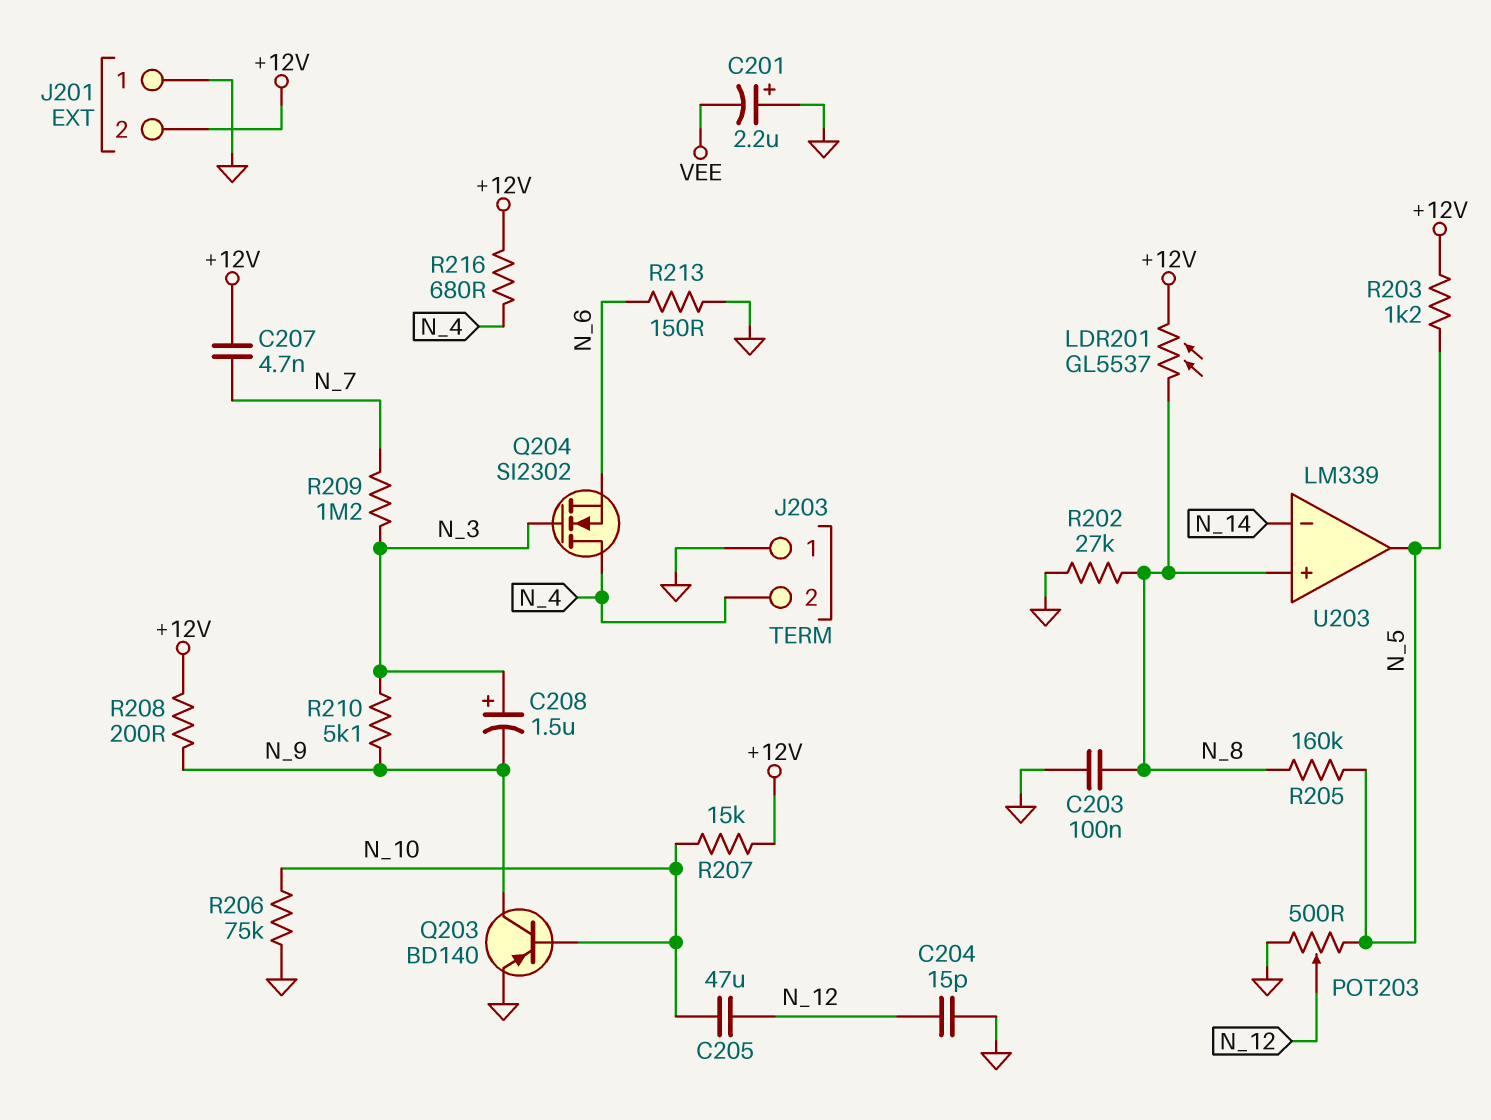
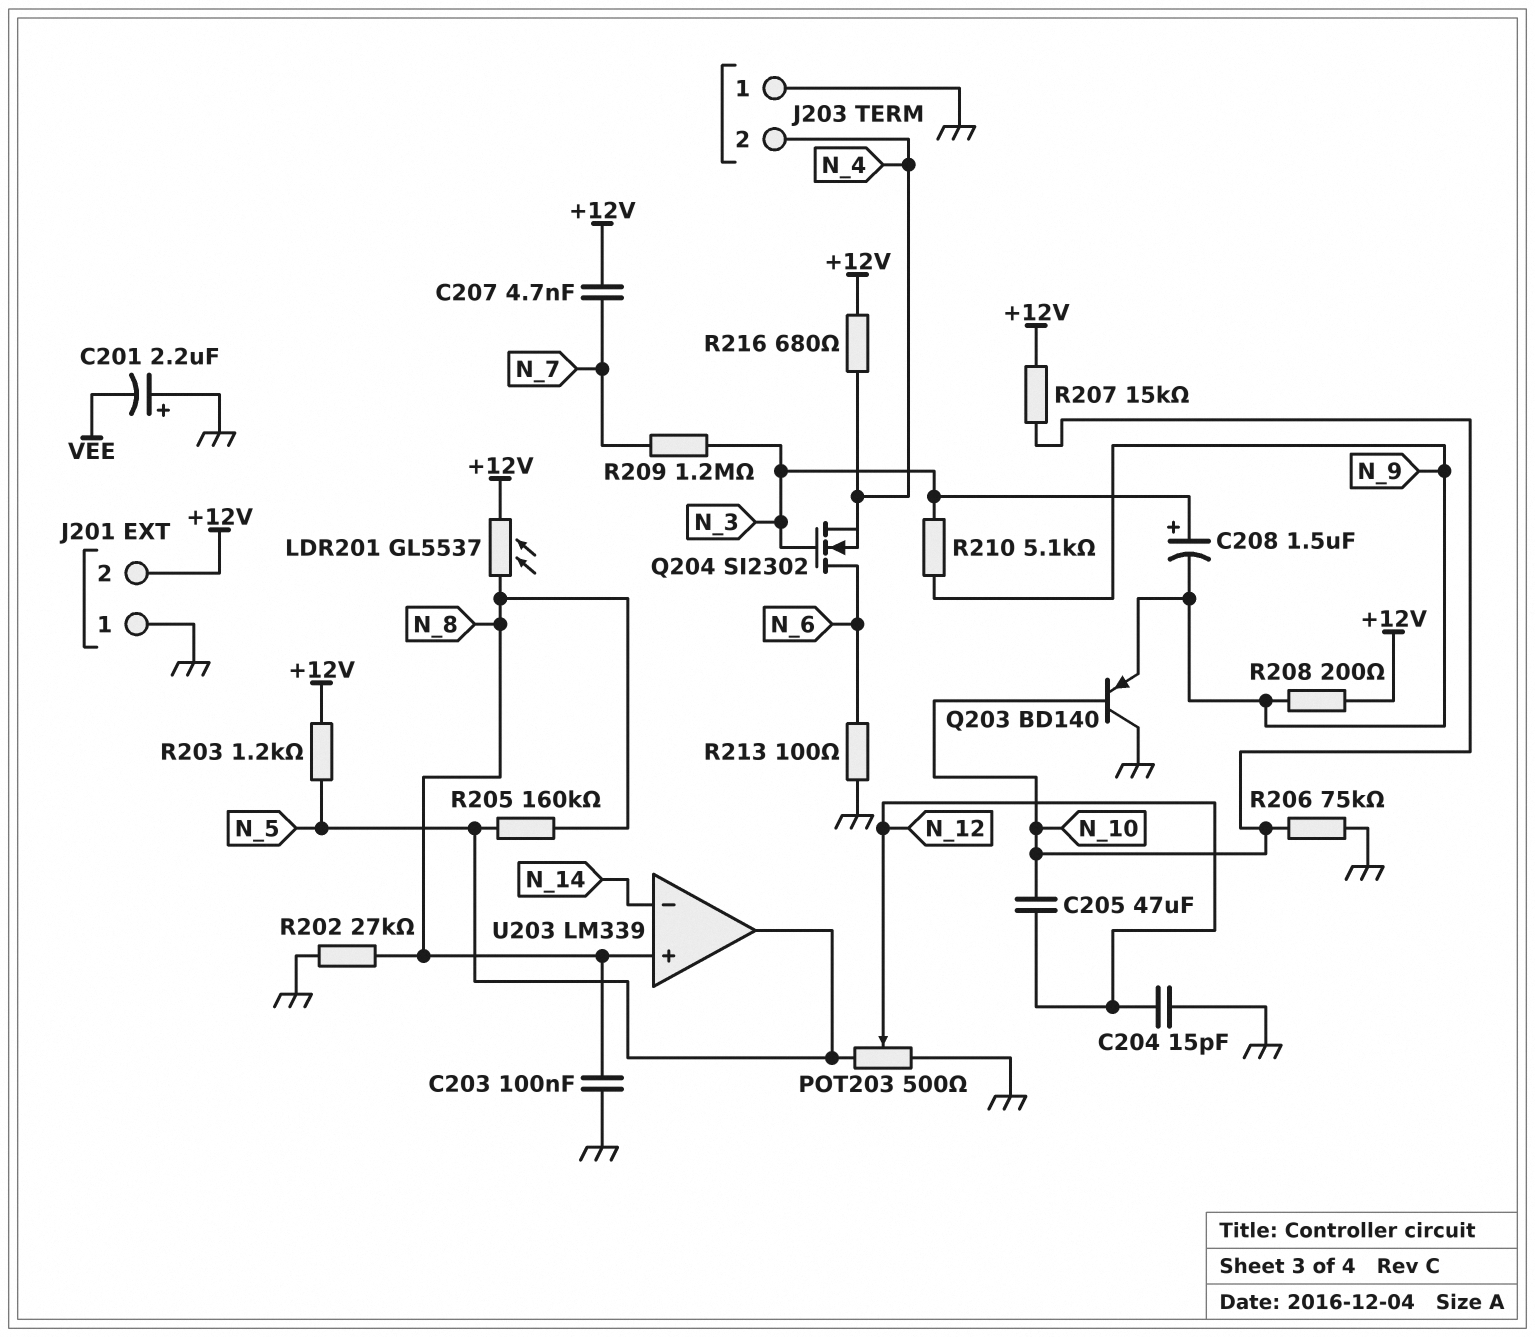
Q203: PNP BD140 (B N_10, C N_9, E GND) -> PNP BD140 (B N_10, C GND, E N_9)
Q204: NMOS SI2302 (G N_3, D N_4, S N_6) -> NMOS SI2302 (G N_3, D N_6, S N_4)
R213: 150 (GND, N_6) -> 100 (GND, N_6)

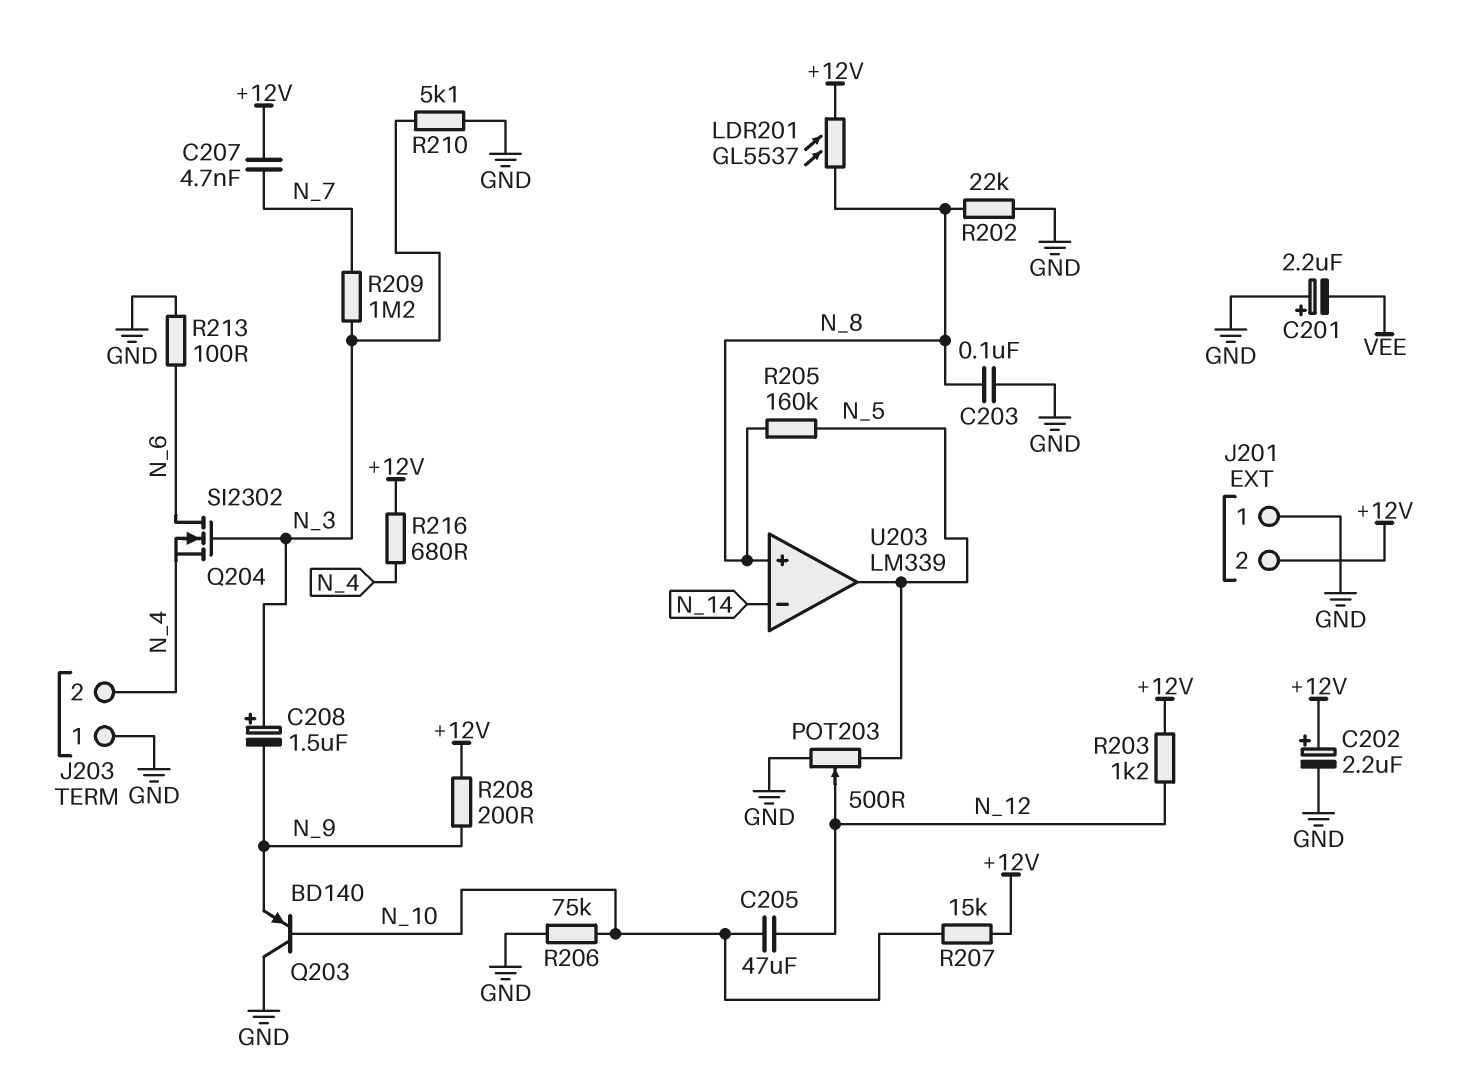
C202: none -> 2.2uF (plus +12V, minus GND)
C204: 15pF (GND, N_12) -> none
R202: 27k (GND, N_8) -> 22k (GND, N_8)
R203: 1.2k (+12V, N_5) -> 1.2k (+12V, N_12)
R210: 5.1k (N_3, N_9) -> 5.1k (GND, N_3)

